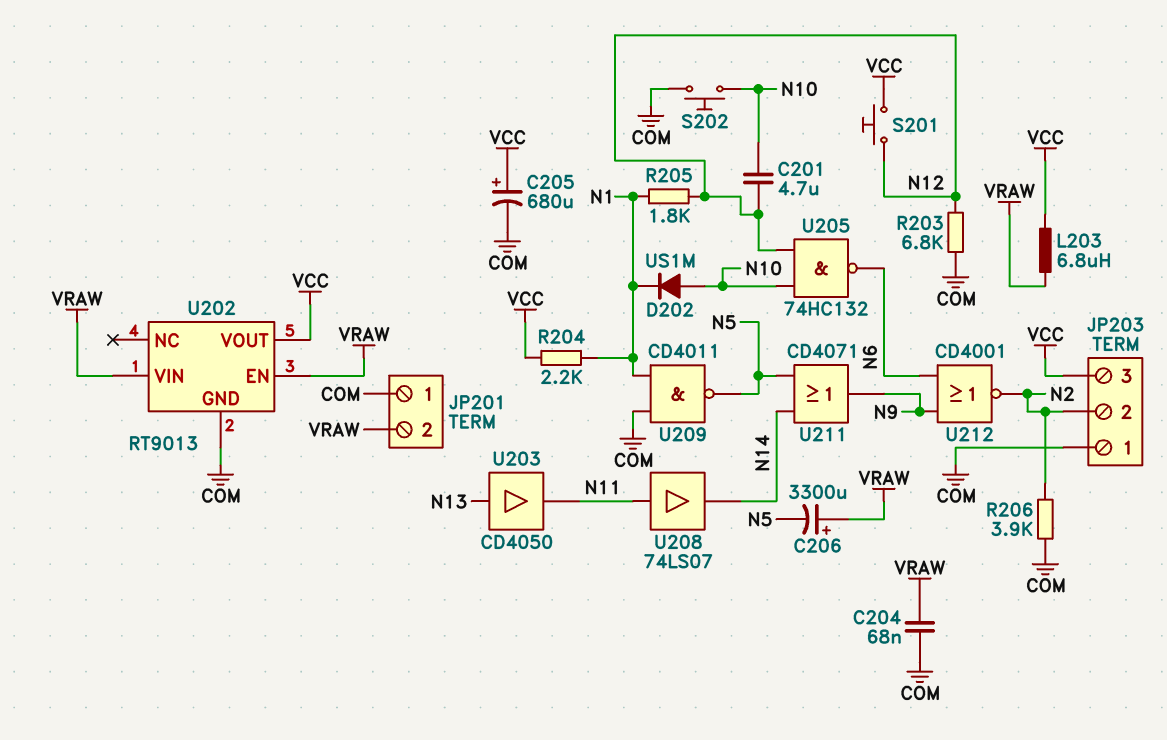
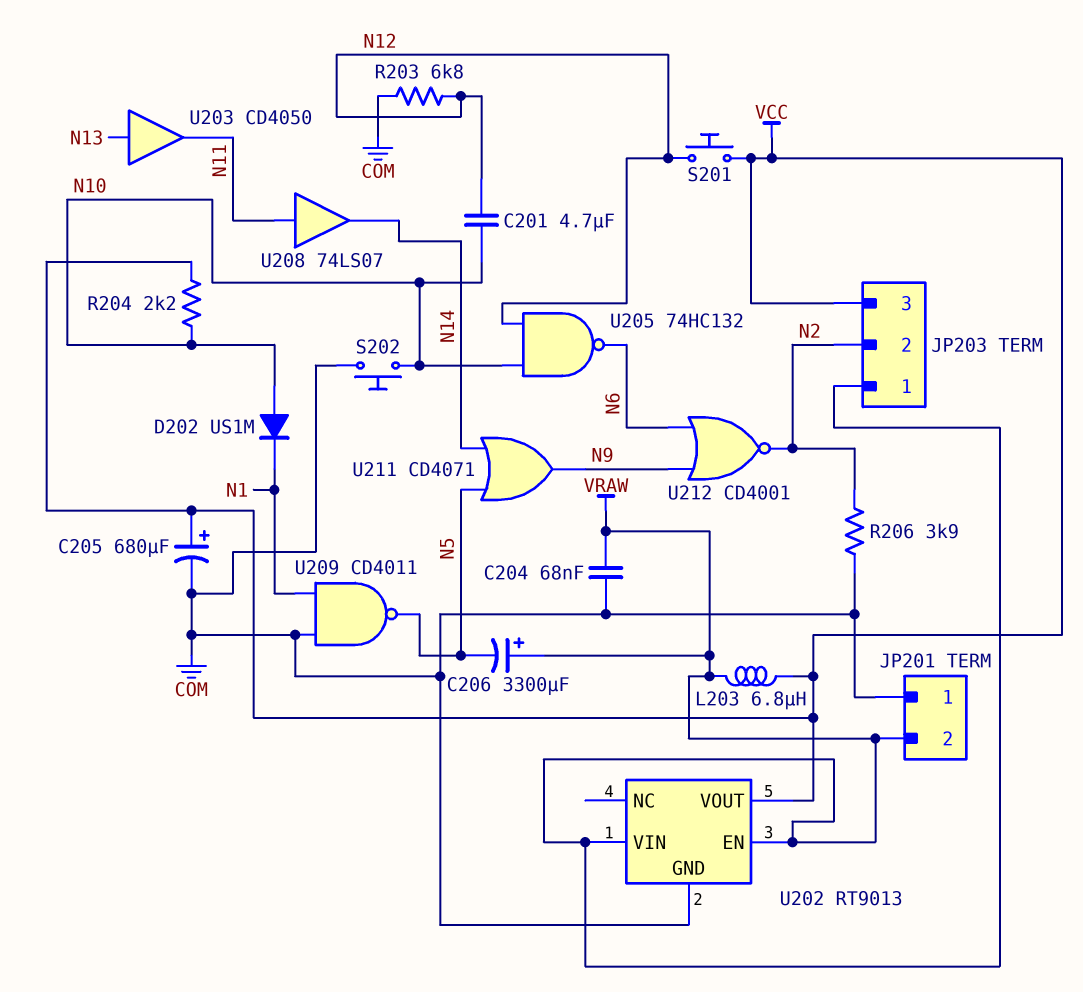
JP203 pin 1: COM -> VRAW
R204: 2.2k (N1, VCC) -> 2.2k (N10, VCC)
R205: 1.8k (N1, N12) -> none

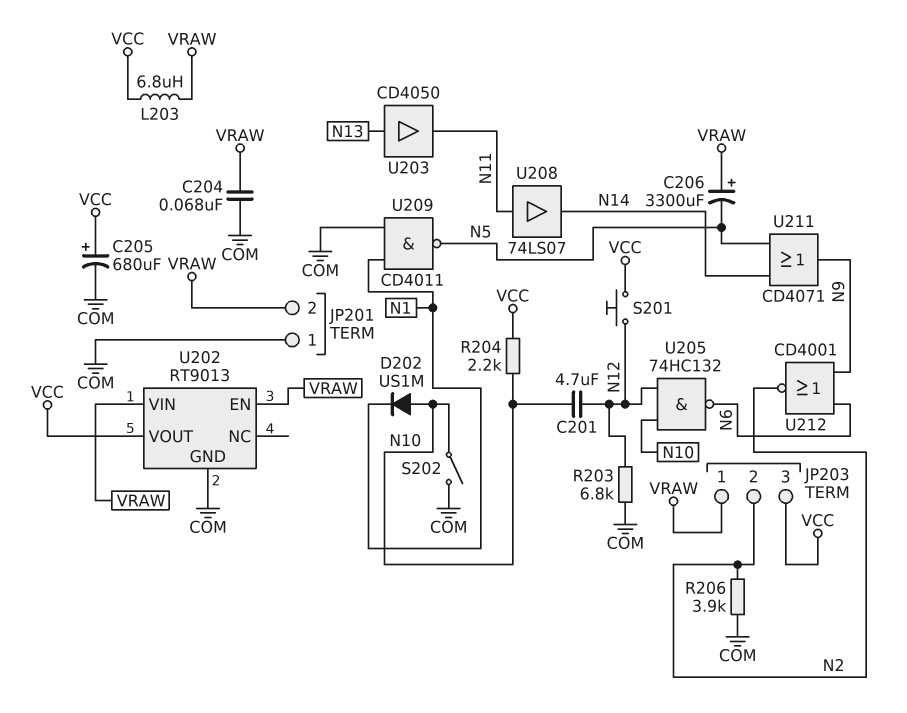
S202: button (COM, N10) -> switch (COM, N10)

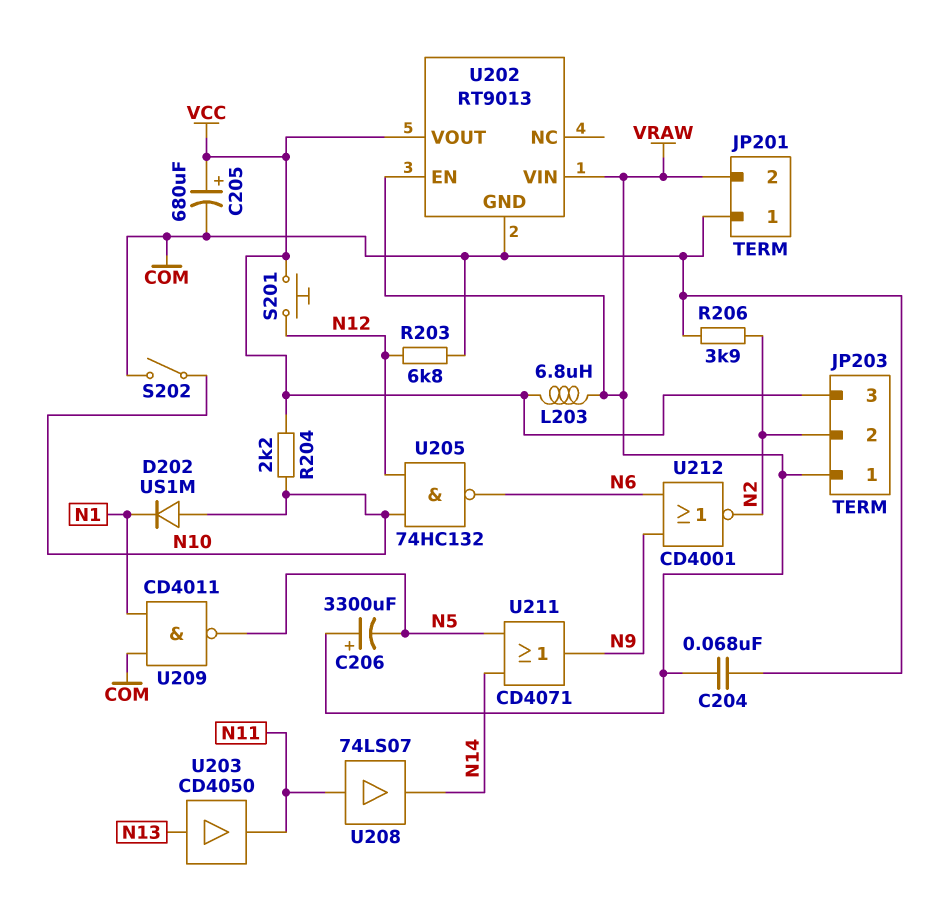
C201: 4.7uF (N10, N12) -> none

